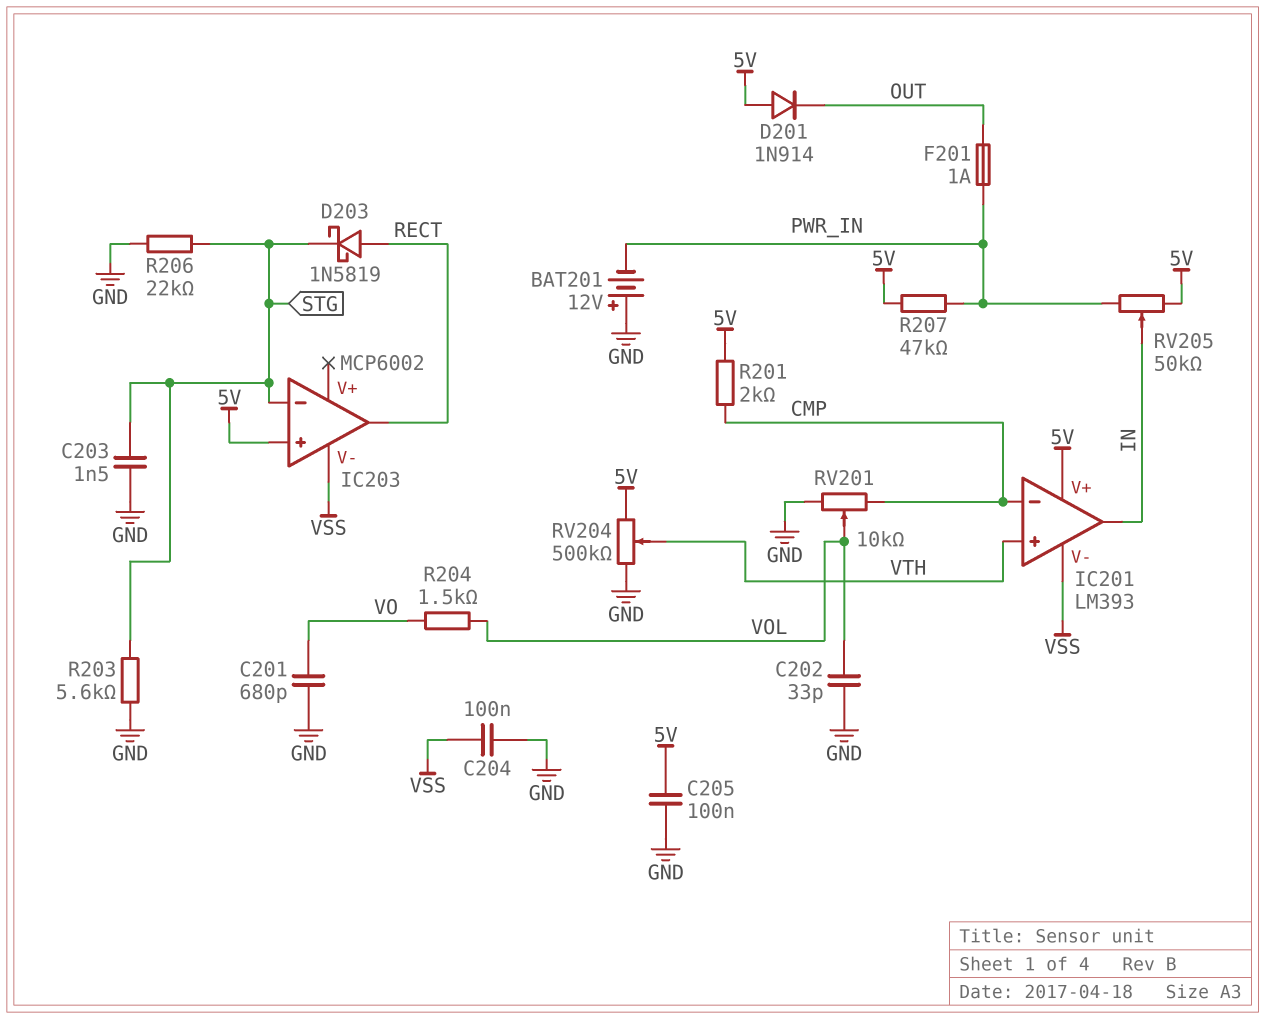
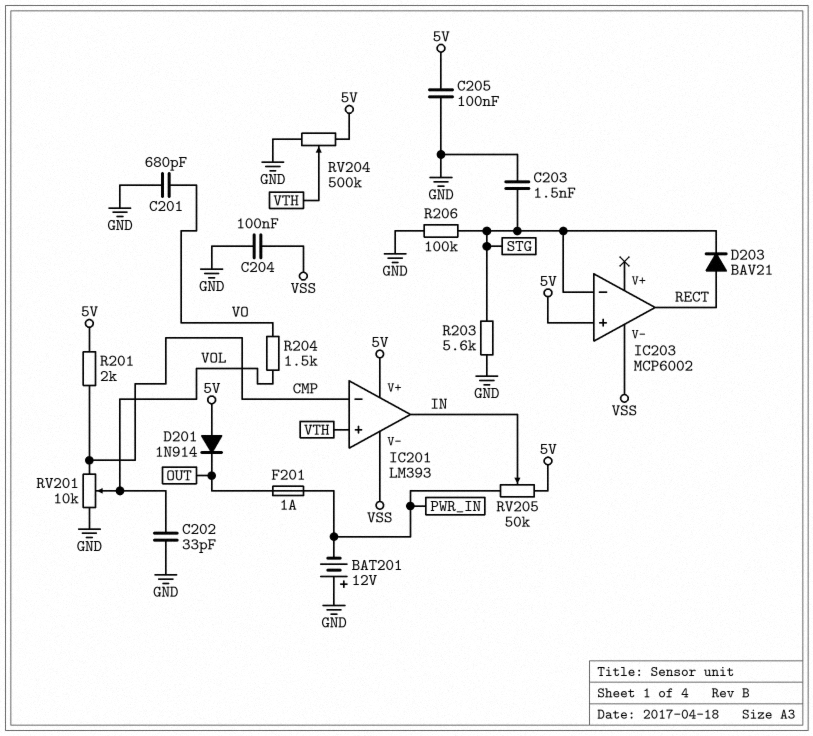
D203: schottky 1N5819 (A RECT, K STG) -> diode BAV21 (A RECT, K STG)
R206: 22k (GND, STG) -> 100k (GND, STG)
R207: 47k (5V, PWR_IN) -> none

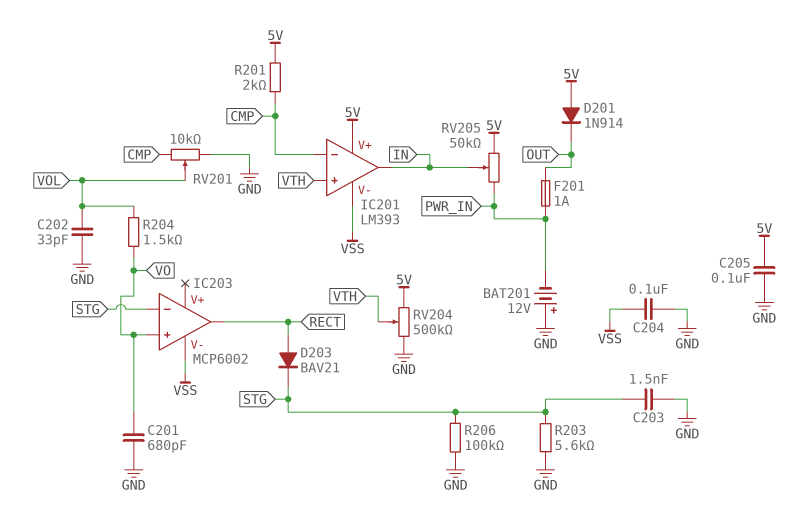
IC203 pin in+: 5V -> VO

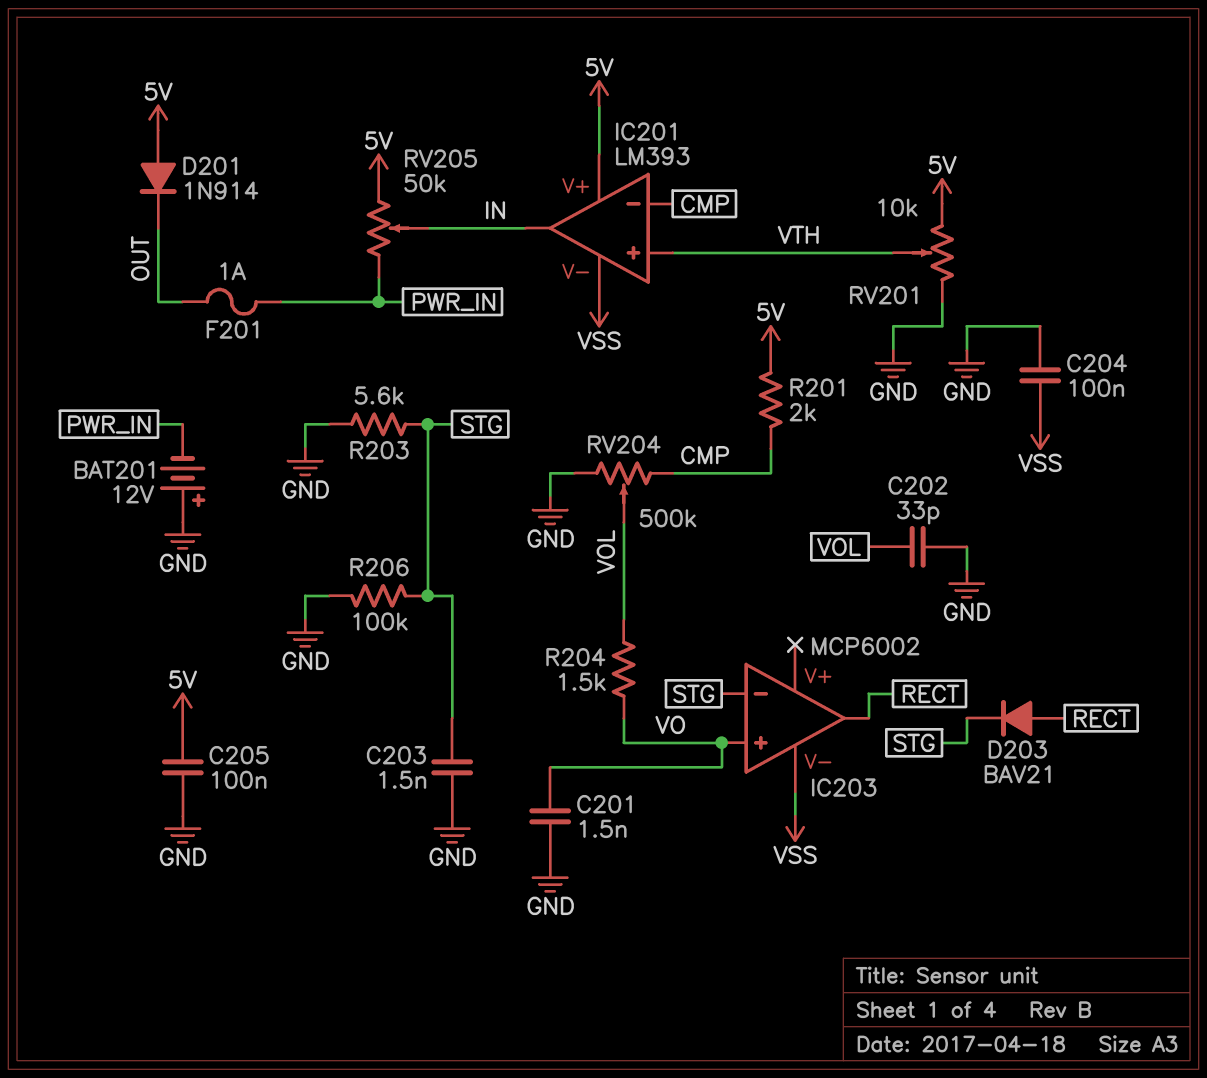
C201: 680pF (GND, VO) -> 1.5nF (GND, VO)
RV201: 10k (CMP, GND, wiper VOL) -> 10k (5V, GND, wiper VTH)
RV204: 500k (5V, GND, wiper VTH) -> 500k (CMP, GND, wiper VOL)

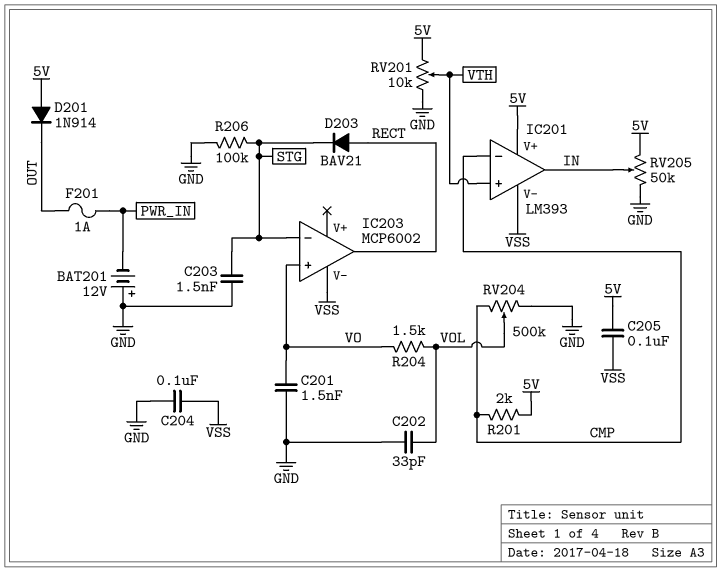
C205: 100nF (5V, GND) -> 100nF (5V, VSS)
R203: 5.6k (GND, STG) -> none
RV205: 50k (5V, PWR_IN, wiper IN) -> 50k (5V, GND, wiper IN)

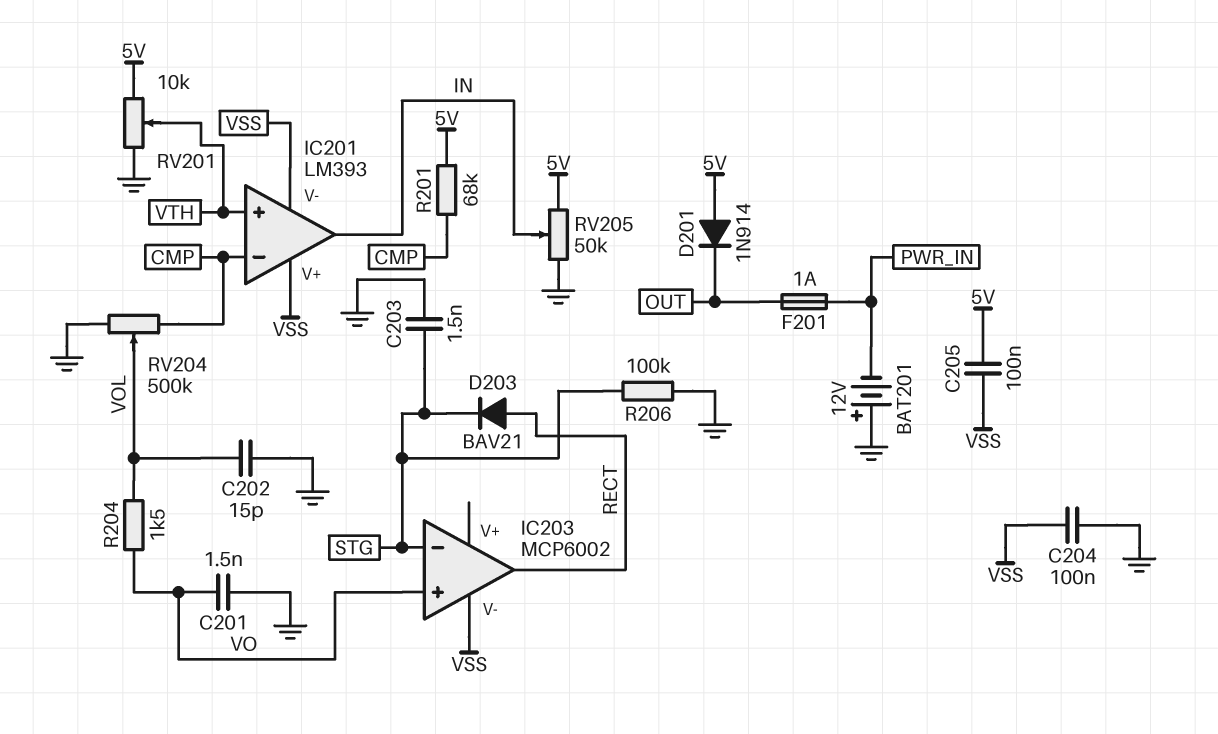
C202: 33pF (GND, VOL) -> 15pF (GND, VOL)
IC201 pin V+: 5V -> VSS
R201: 2k (5V, CMP) -> 68k (5V, CMP)

